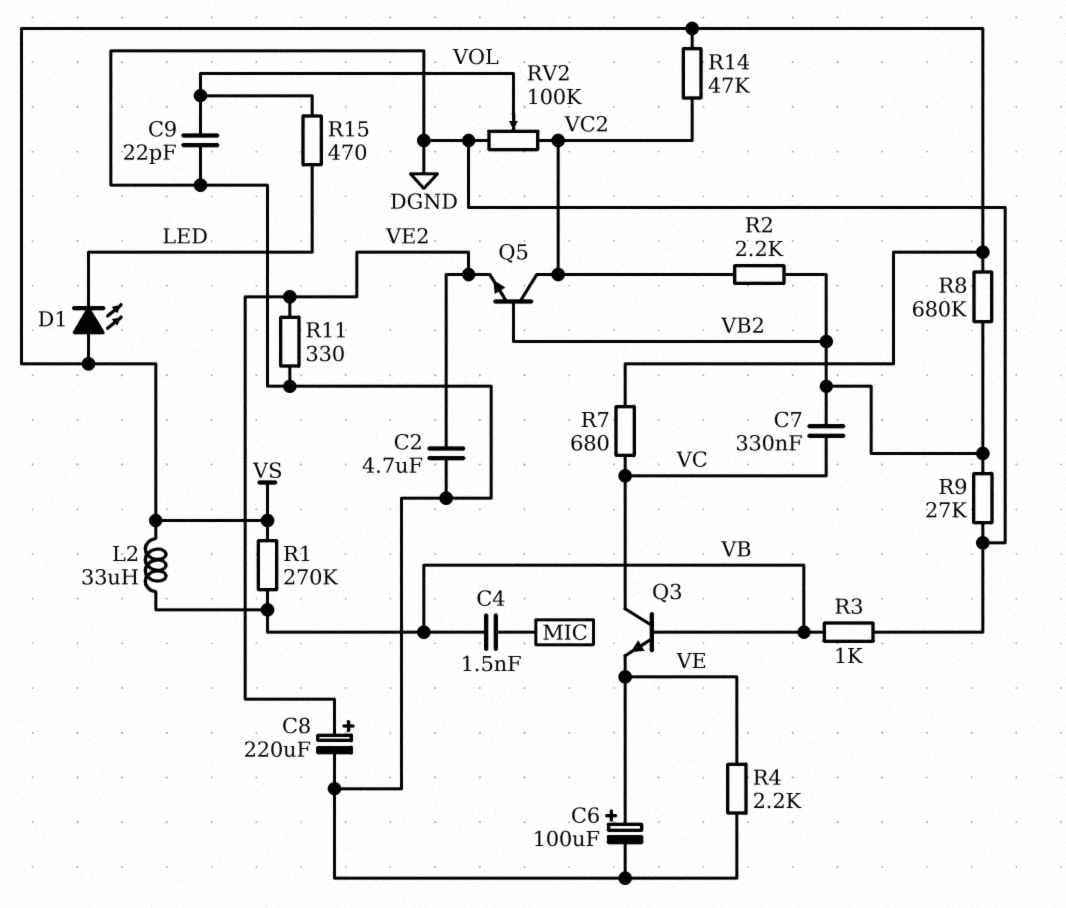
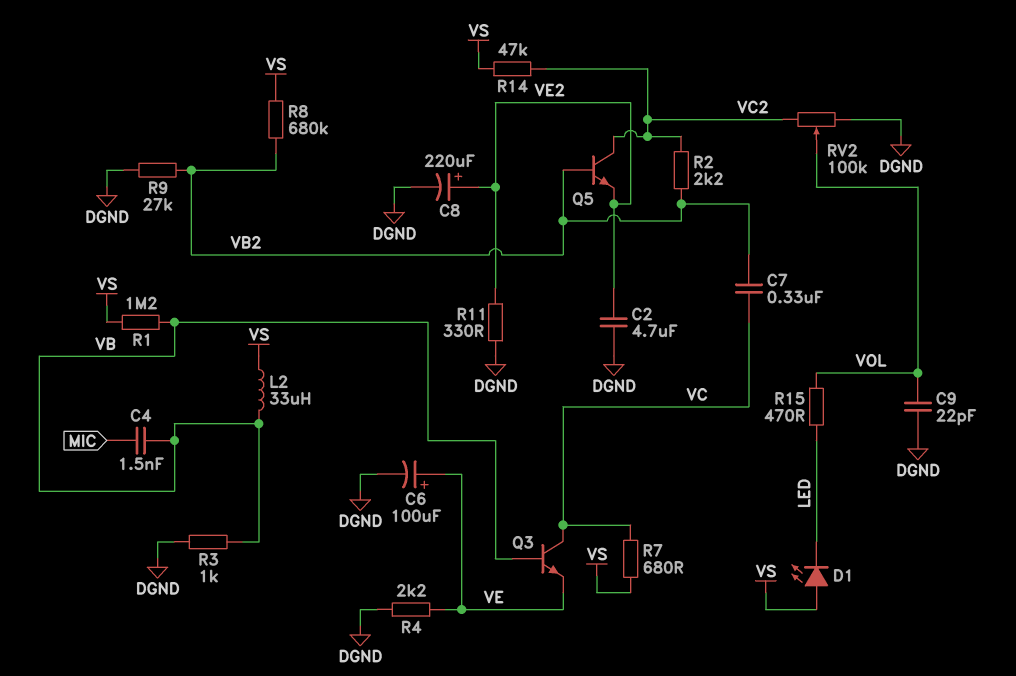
R1: 270k (VB, VS) -> 1.2M (VB, VS)

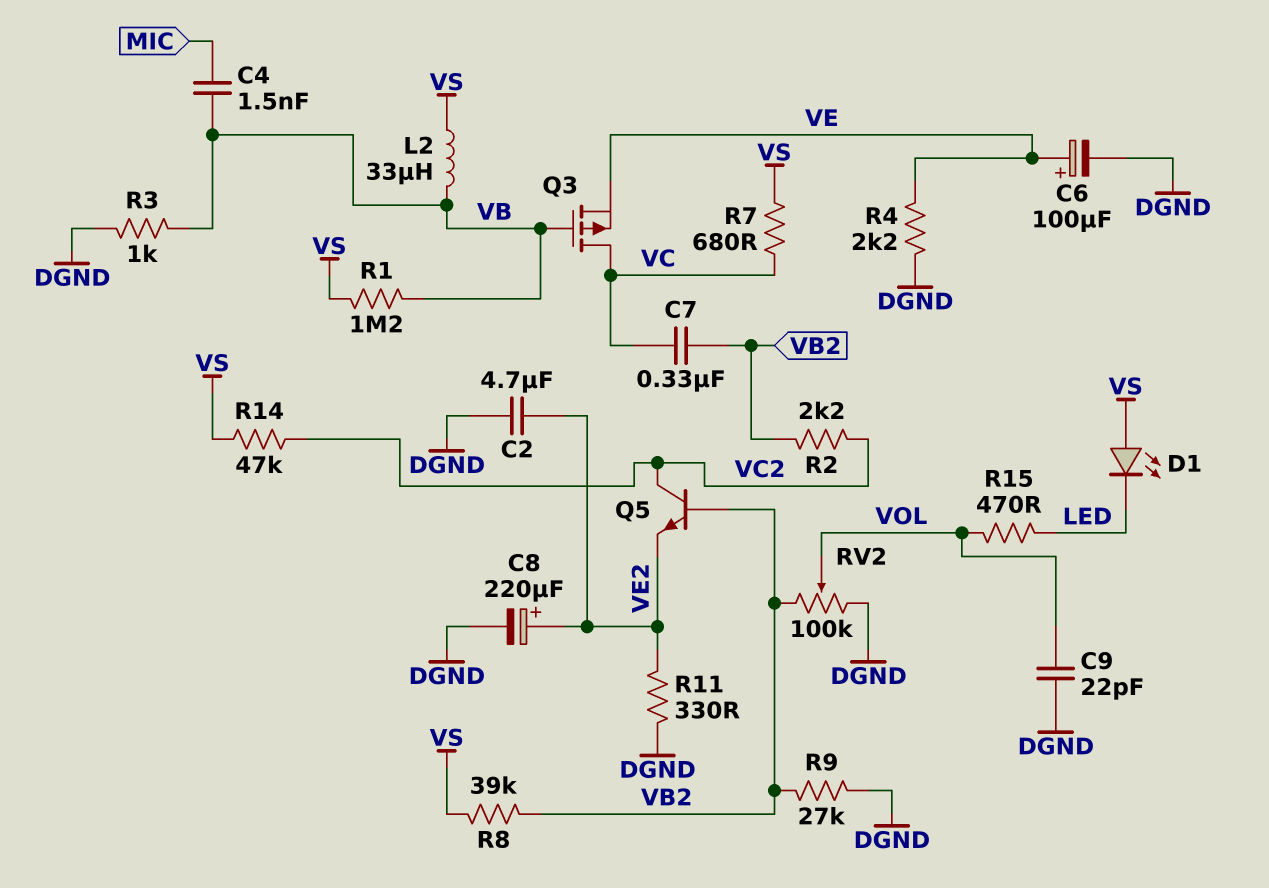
Q3: NPN (B VB, C VC, E VE) -> PMOS (G VB, D VC, S VE)
R8: 680k (VB2, VS) -> 39k (VB2, VS)
RV2: 100k (DGND, VC2, wiper VOL) -> 100k (DGND, VB2, wiper VOL)

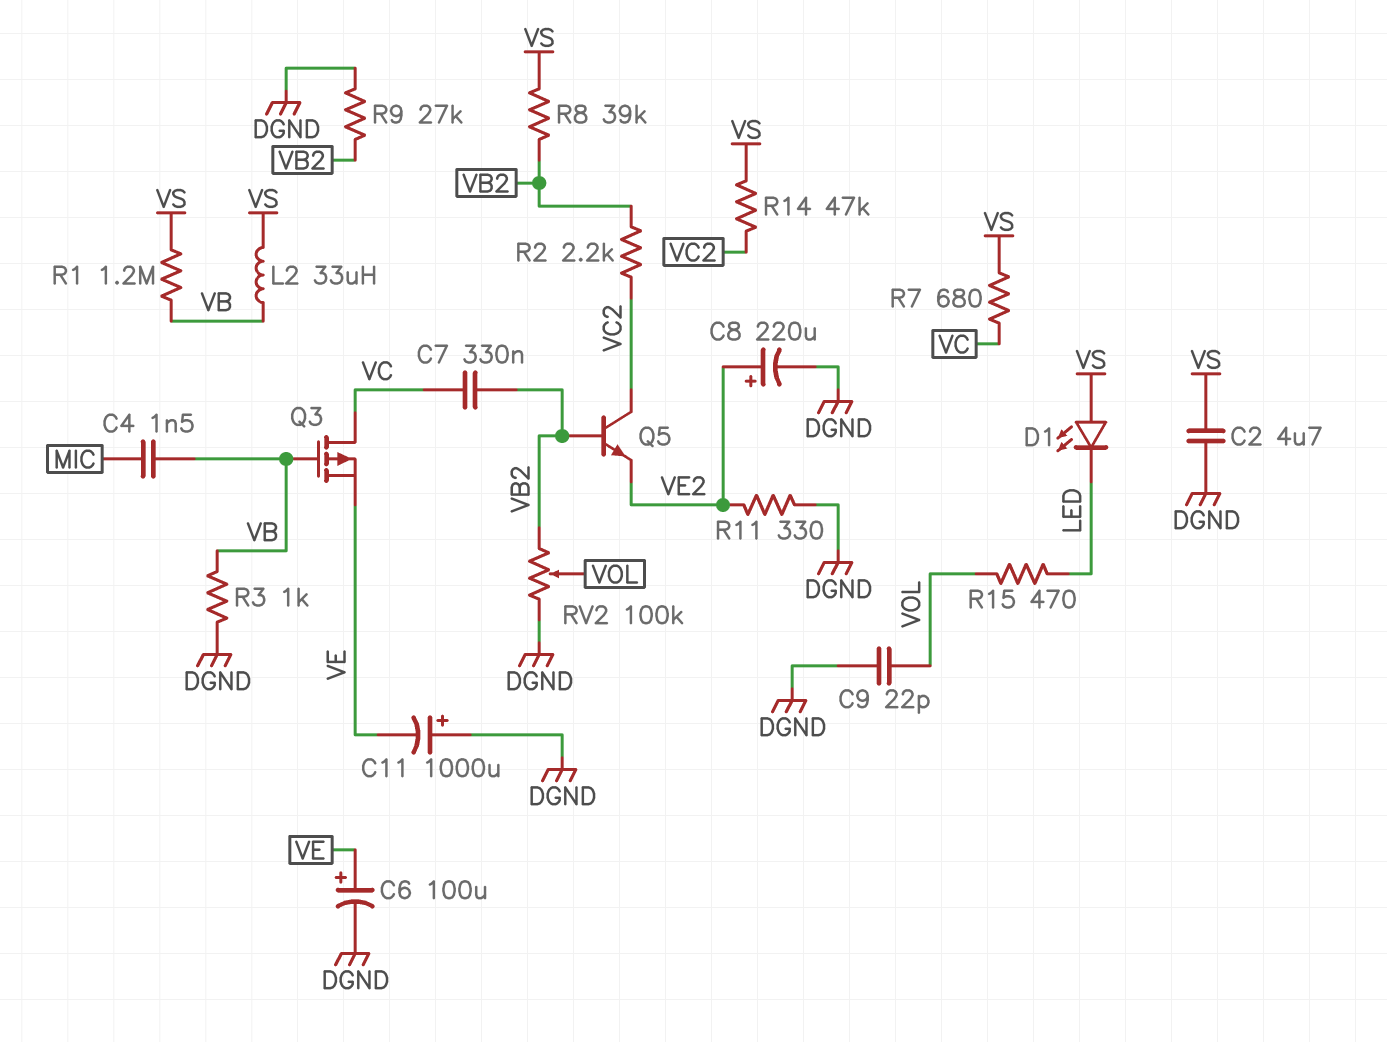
C2: 4.7uF (DGND, VE2) -> 4.7uF (DGND, VS)
C11: none -> 1000uF (plus DGND, minus VE)
R4: 2.2k (DGND, VE) -> none

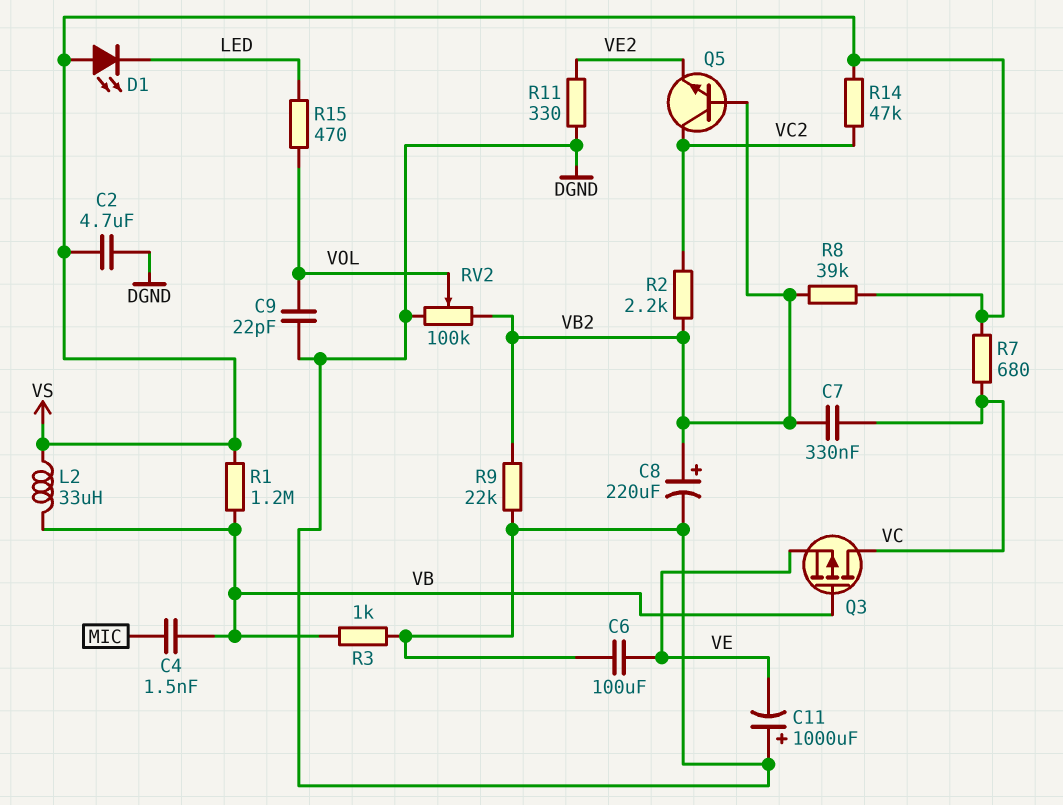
C6: 100uF (plus VE, minus DGND) -> 100uF (DGND, VE)
C8: 220uF (plus VE2, minus DGND) -> 220uF (plus VB2, minus DGND)
R9: 27k (DGND, VB2) -> 22k (DGND, VB2)

